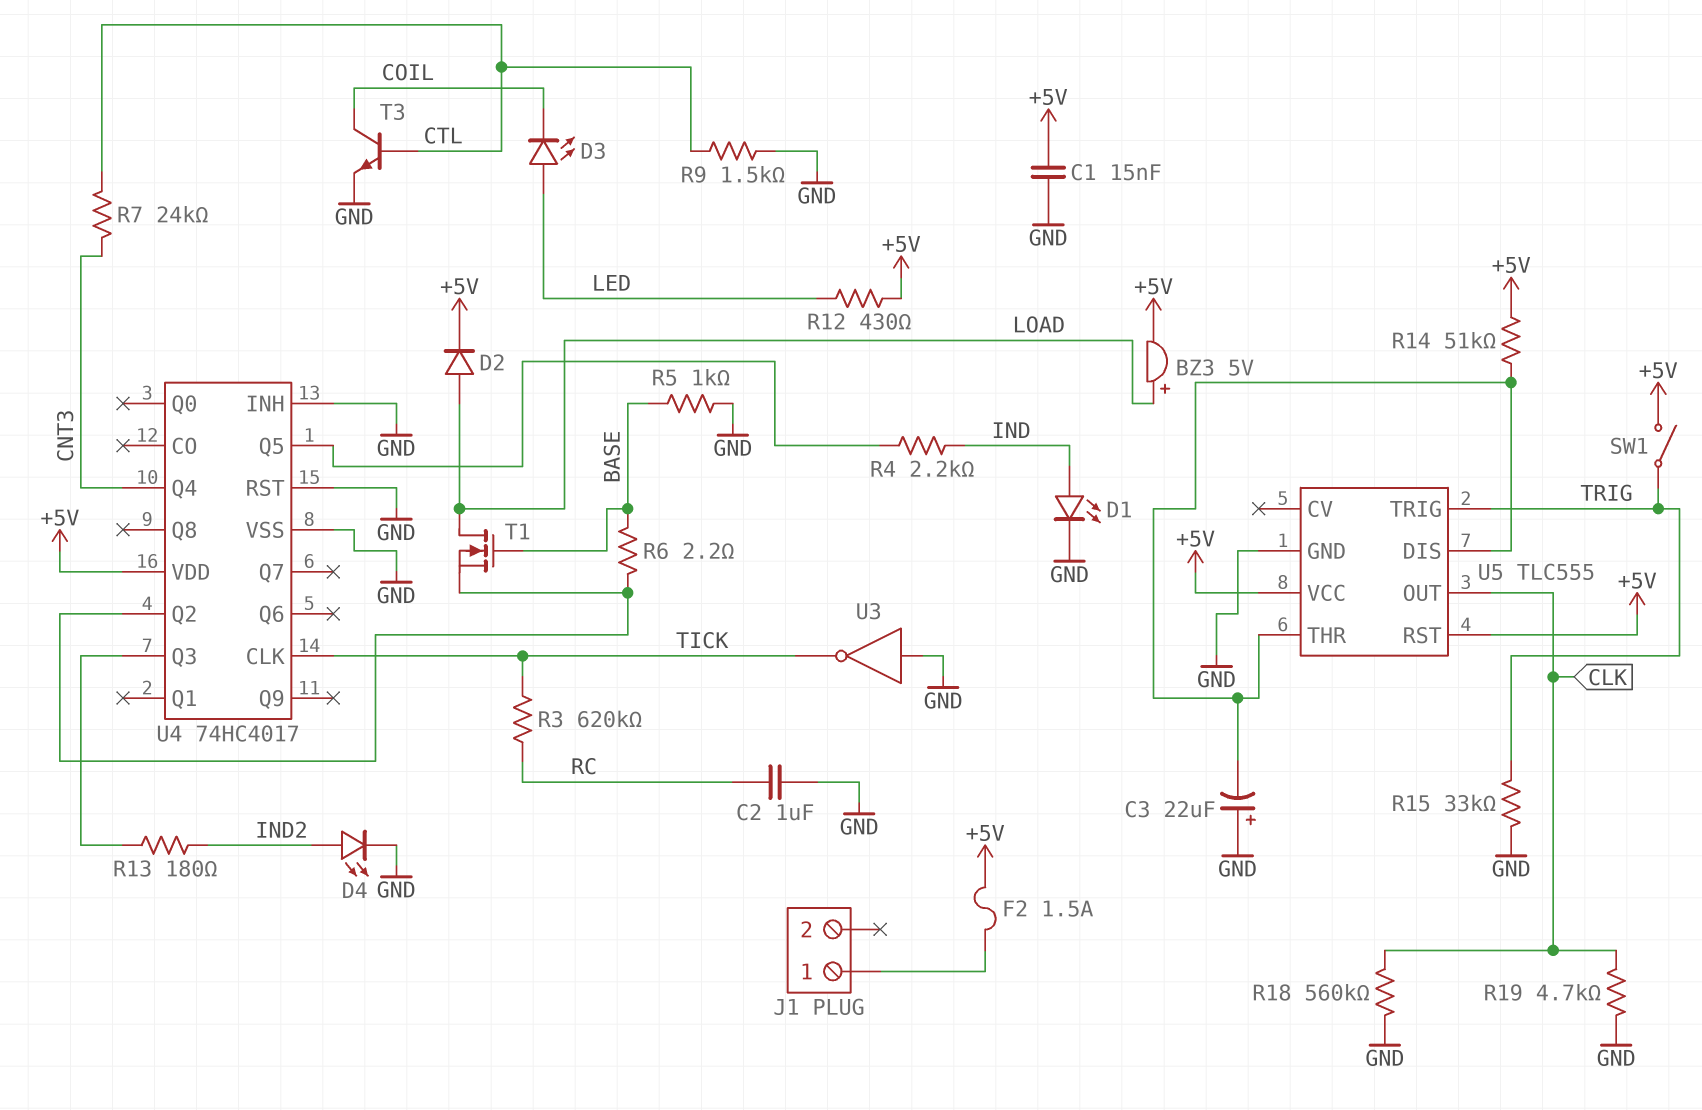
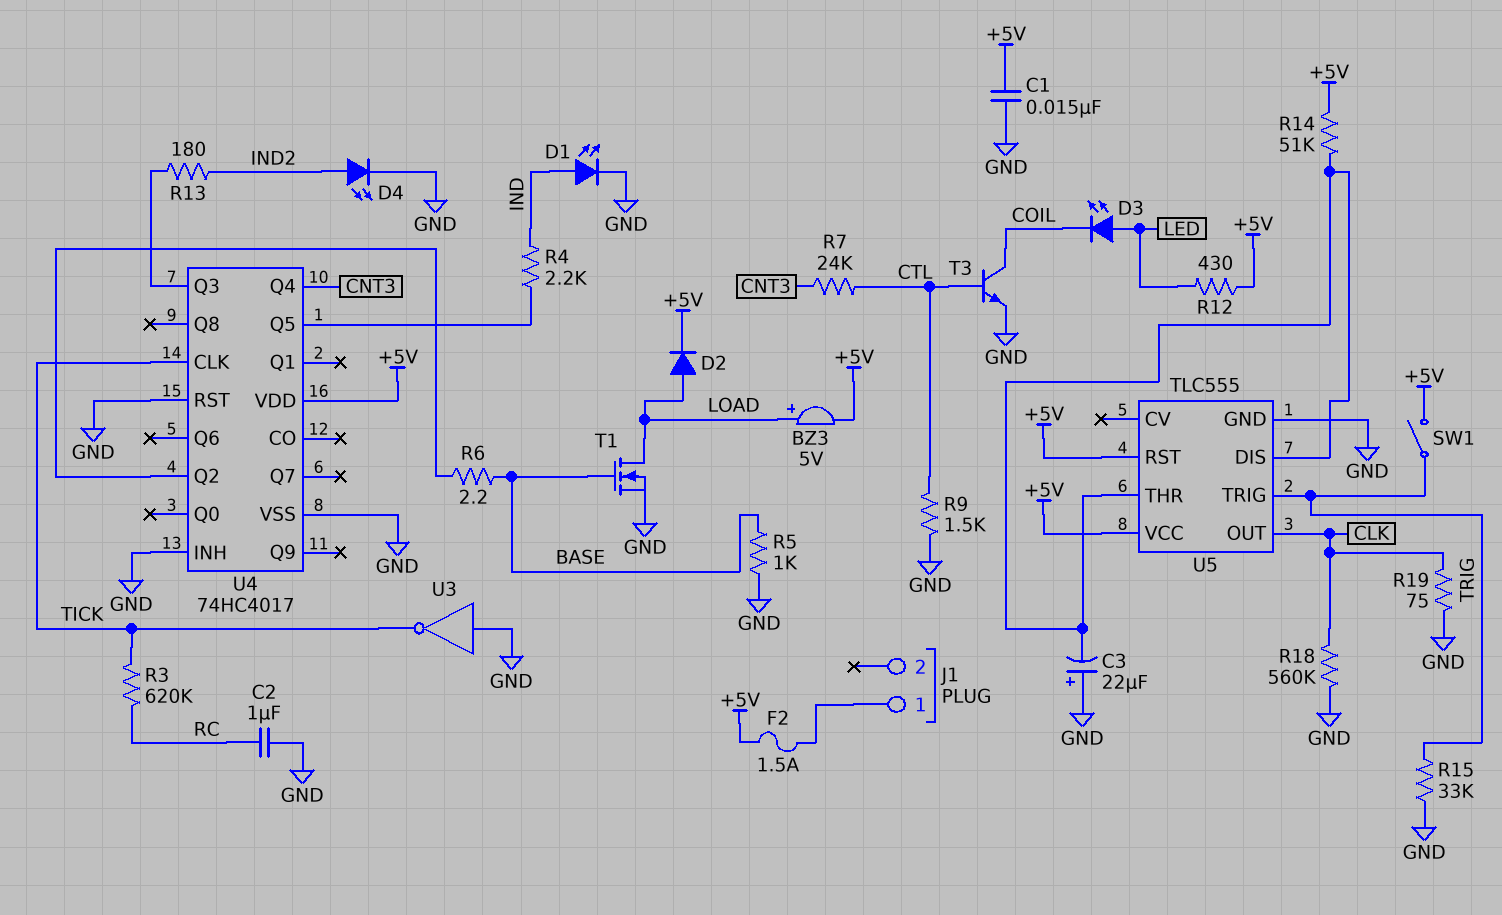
R19: 4.7k (CLK, GND) -> 75 (CLK, GND)
T1: NMOS (G BASE, D LOAD, S U4/Q2) -> NMOS (G BASE, D LOAD, S GND)

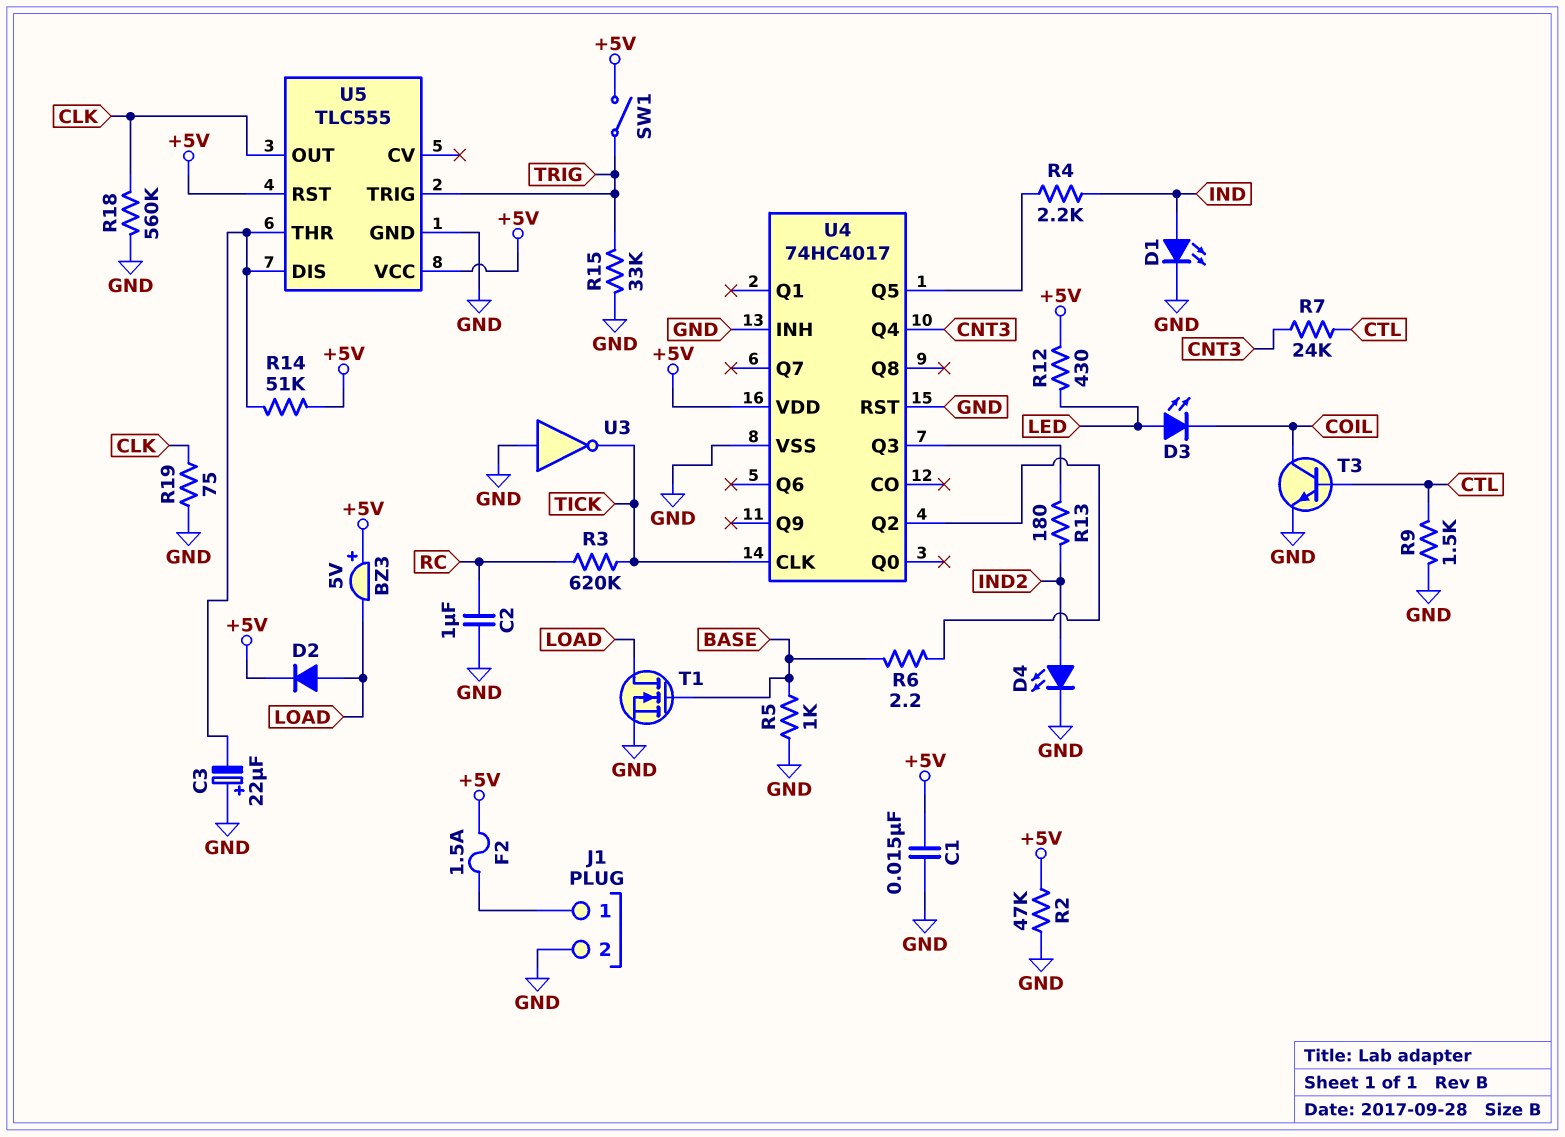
BZ3: buzzer 5V (plus LOAD, minus +5V) -> buzzer 5V (plus +5V, minus LOAD)
J1 pin 2: none -> GND
R2: none -> 47k (+5V, GND)

